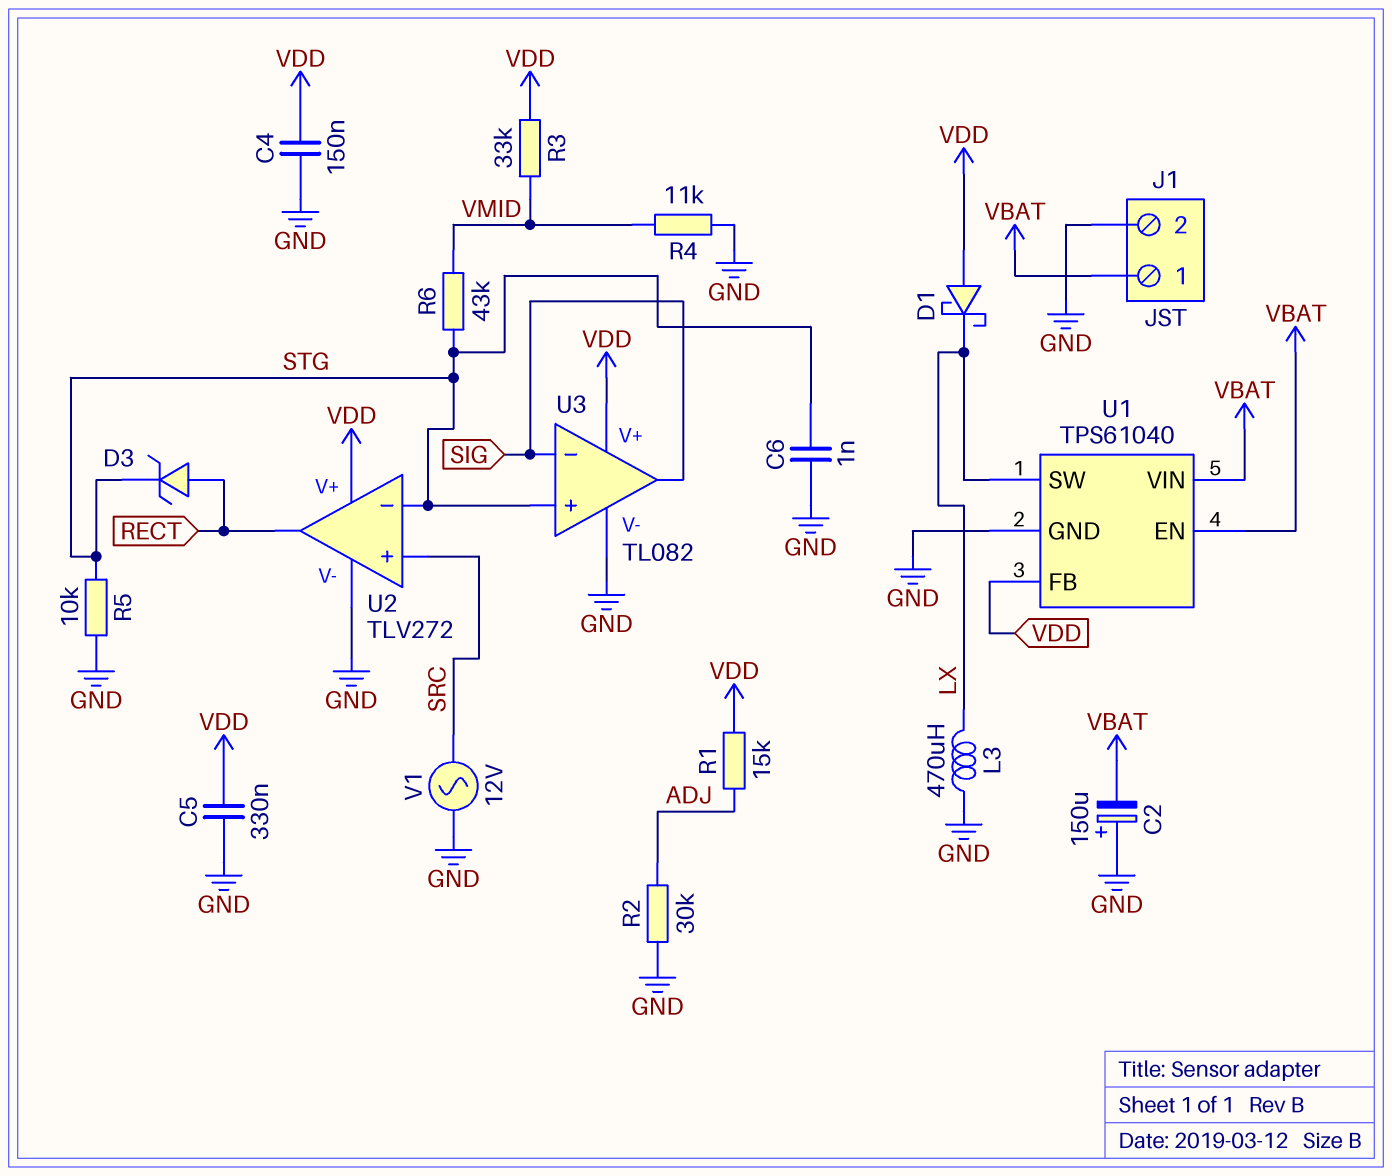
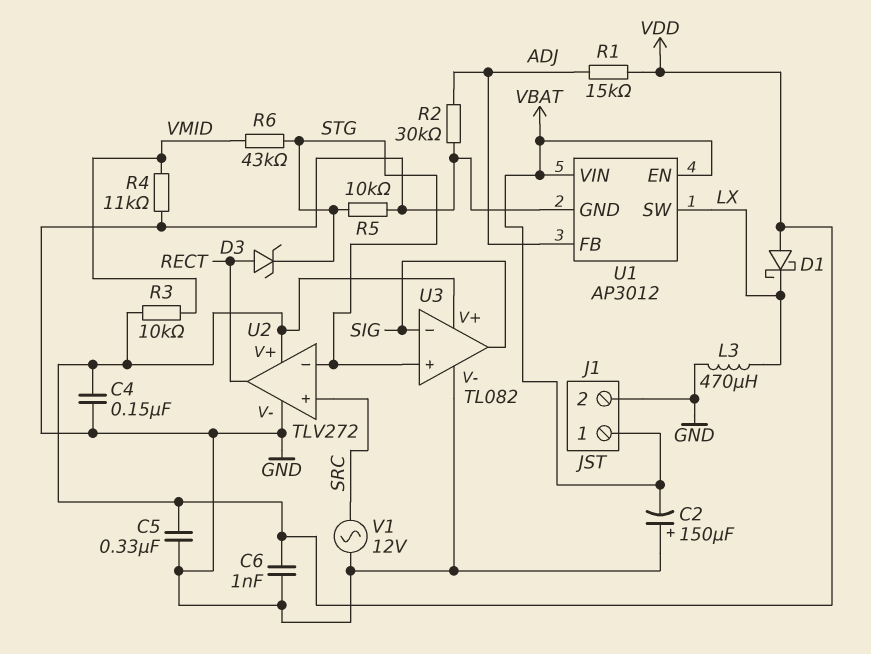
C6: 1nF (GND, STG) -> 1nF (GND, VDD)
R3: 33k (VDD, VMID) -> 10k (VDD, VMID)
U1: TPS61040 -> AP3012
U1 pin FB: VDD -> ADJ

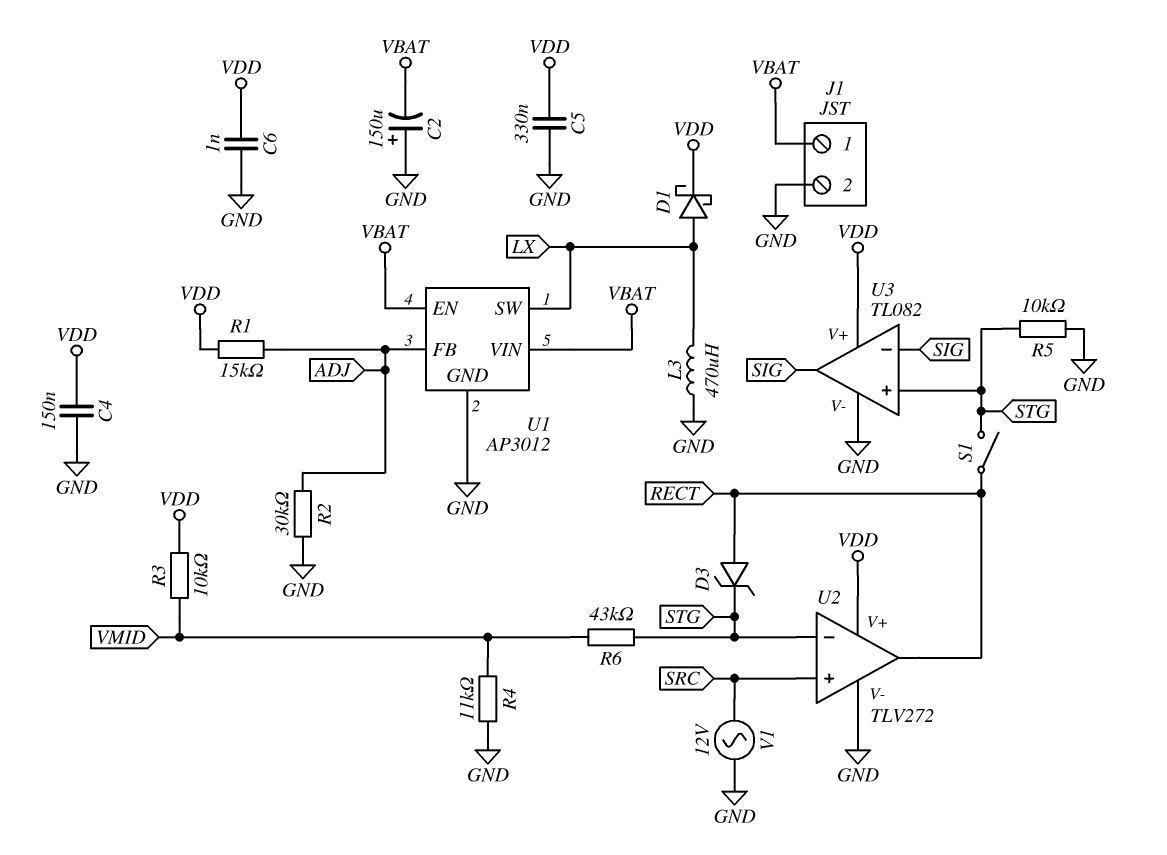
D1: schottky (A VDD, K LX) -> schottky (A LX, K VDD)
S1: none -> switch (RECT, STG)

